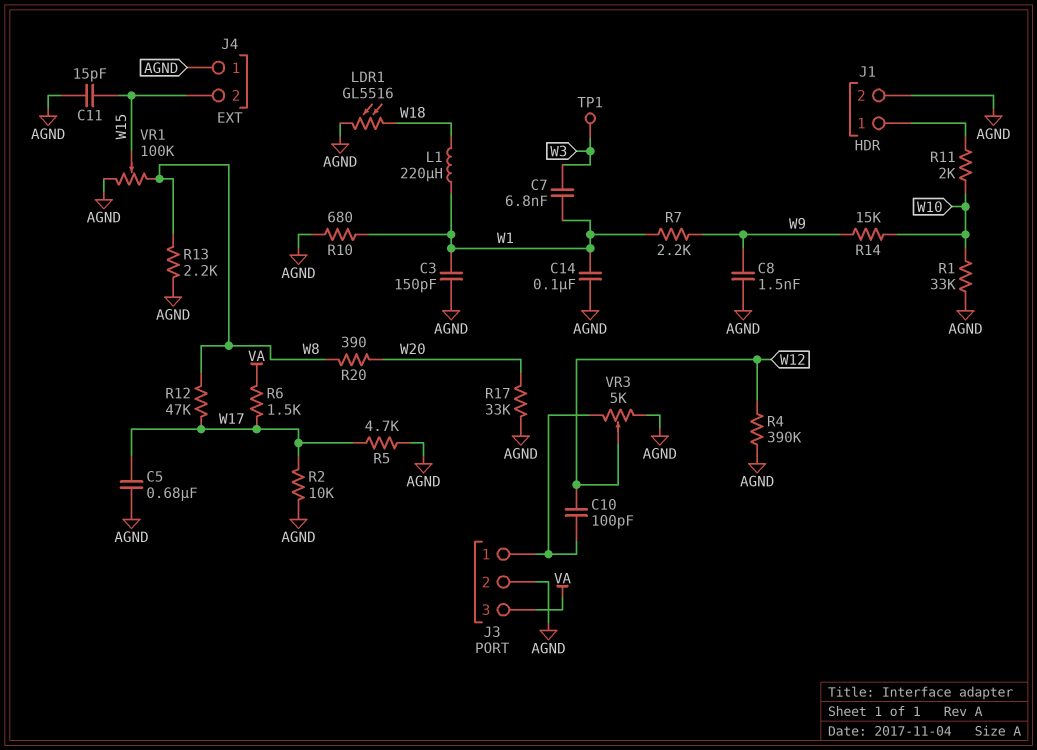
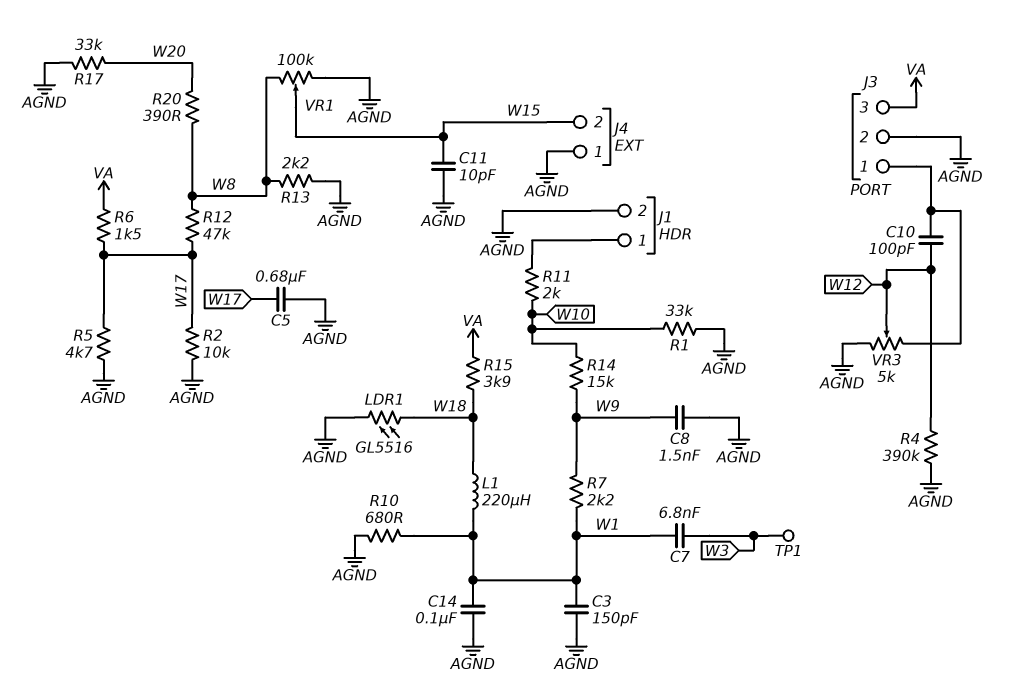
C11: 15pF (AGND, W15) -> 10pF (AGND, W15)
R15: none -> 3.9k (VA, W18)

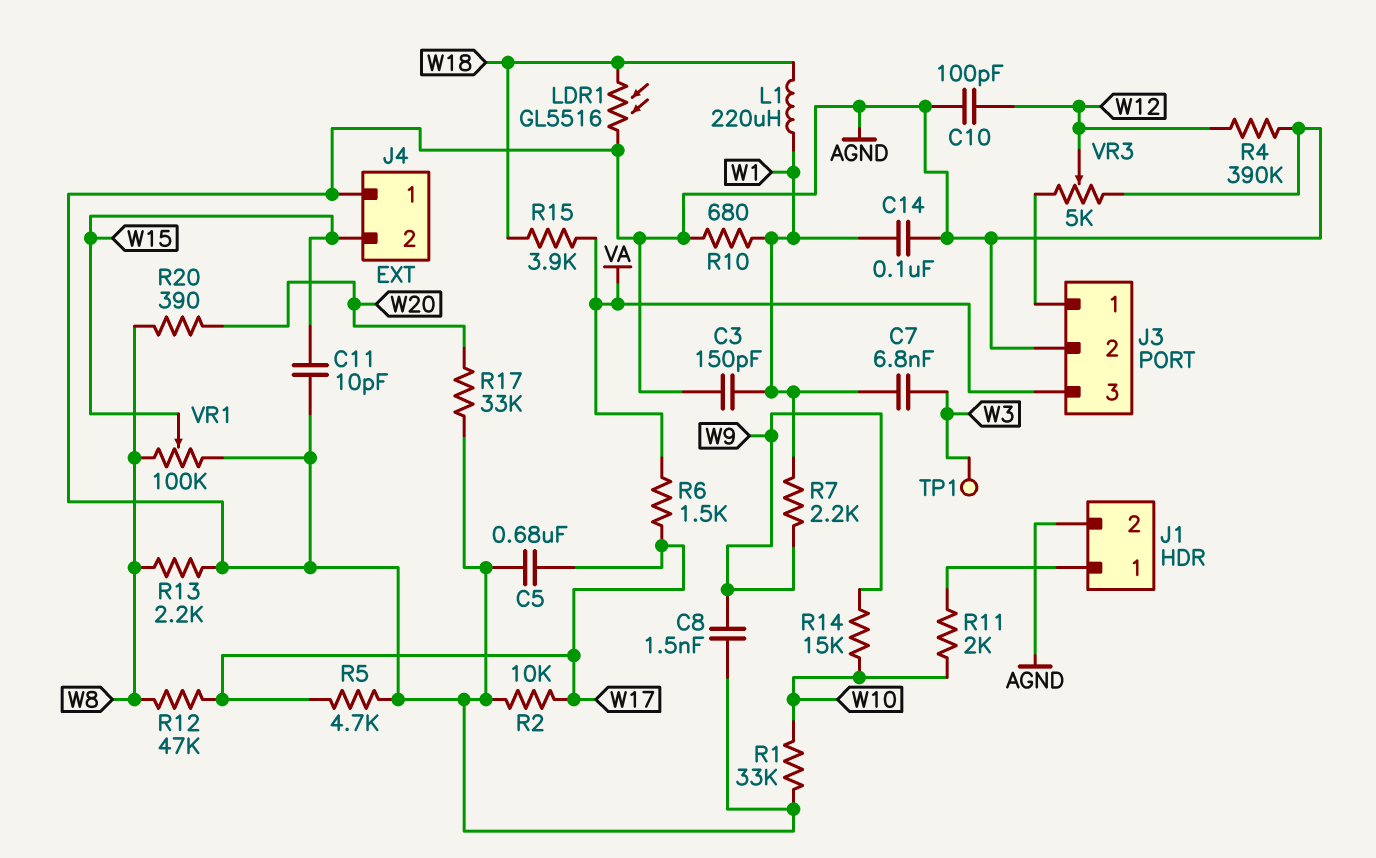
C10: 100pF (J3/1, W12) -> 100pF (AGND, W12)

